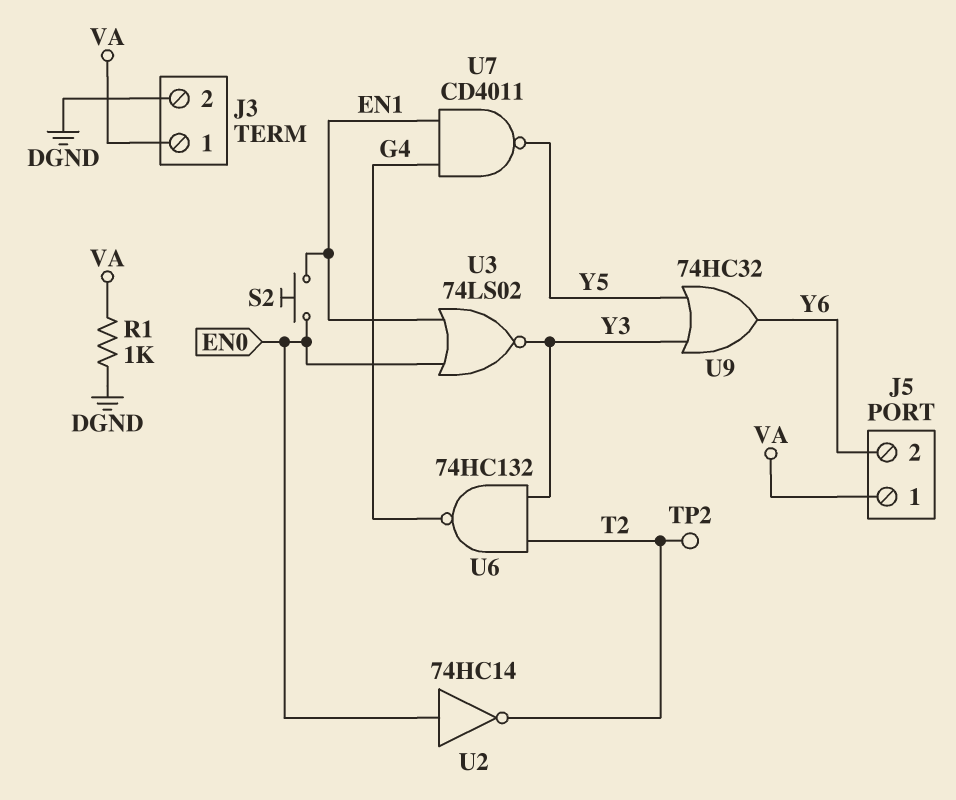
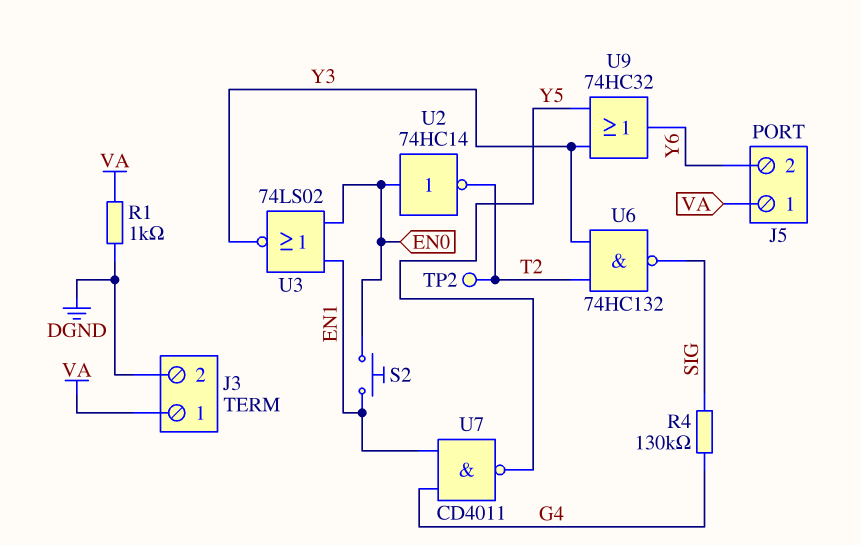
R4: none -> 130k (G4, SIG)
U6: NAND 74HC132 (in T2, in Y3, out G4) -> NAND 74HC132 (in T2, in Y3, out SIG)

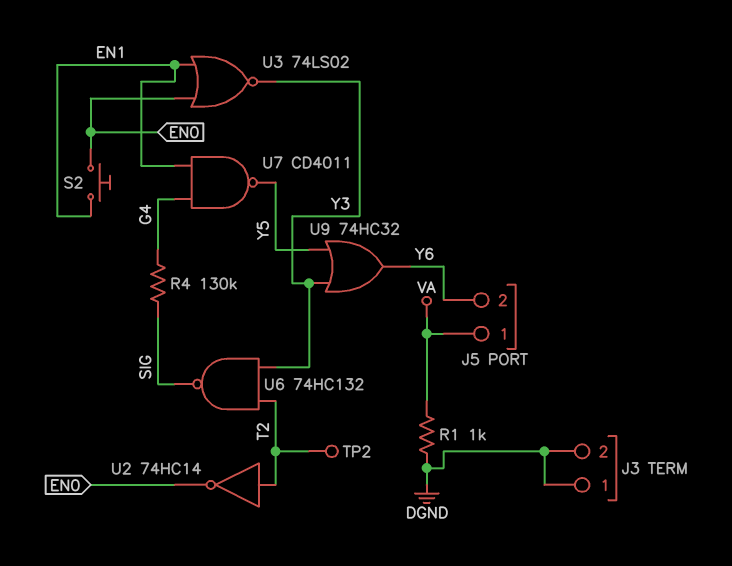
J3 pin 1: VA -> DGND
U2: NOT 74HC14 (in EN0, out T2) -> NOT 74HC14 (in T2, out EN0)

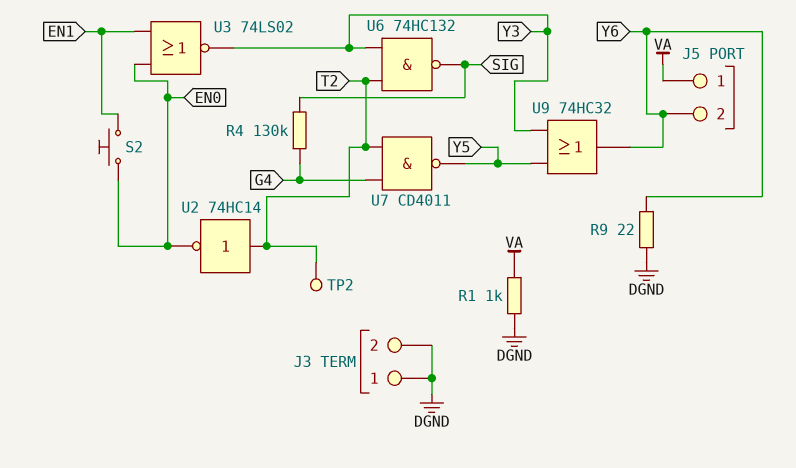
R9: none -> 22 (DGND, Y6)
U7: NAND CD4011 (in EN1, in G4, out Y5) -> NAND CD4011 (in G4, in T2, out Y5)

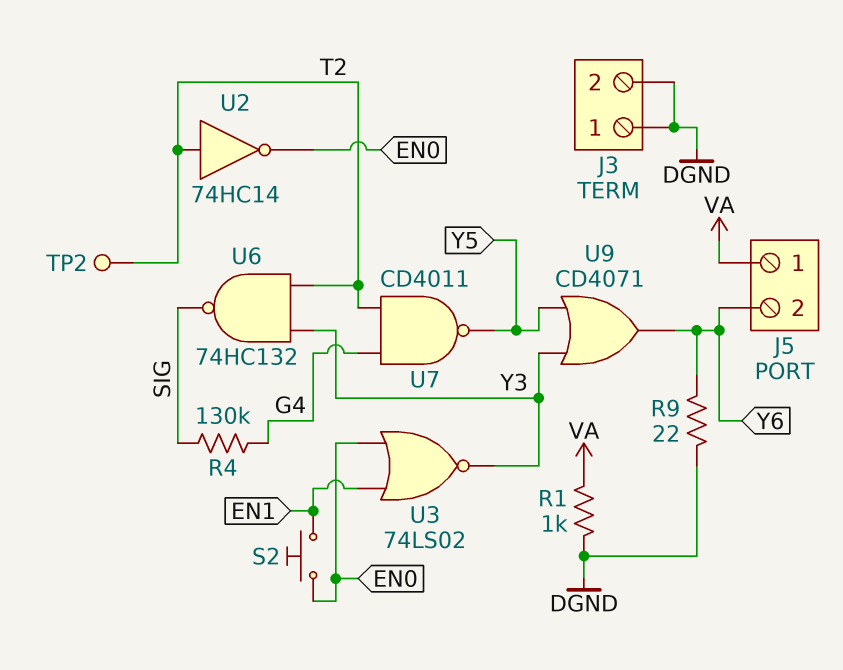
U9: OR 74HC32 (in Y3, in Y5, out Y6) -> OR CD4071 (in Y3, in Y5, out Y6)

